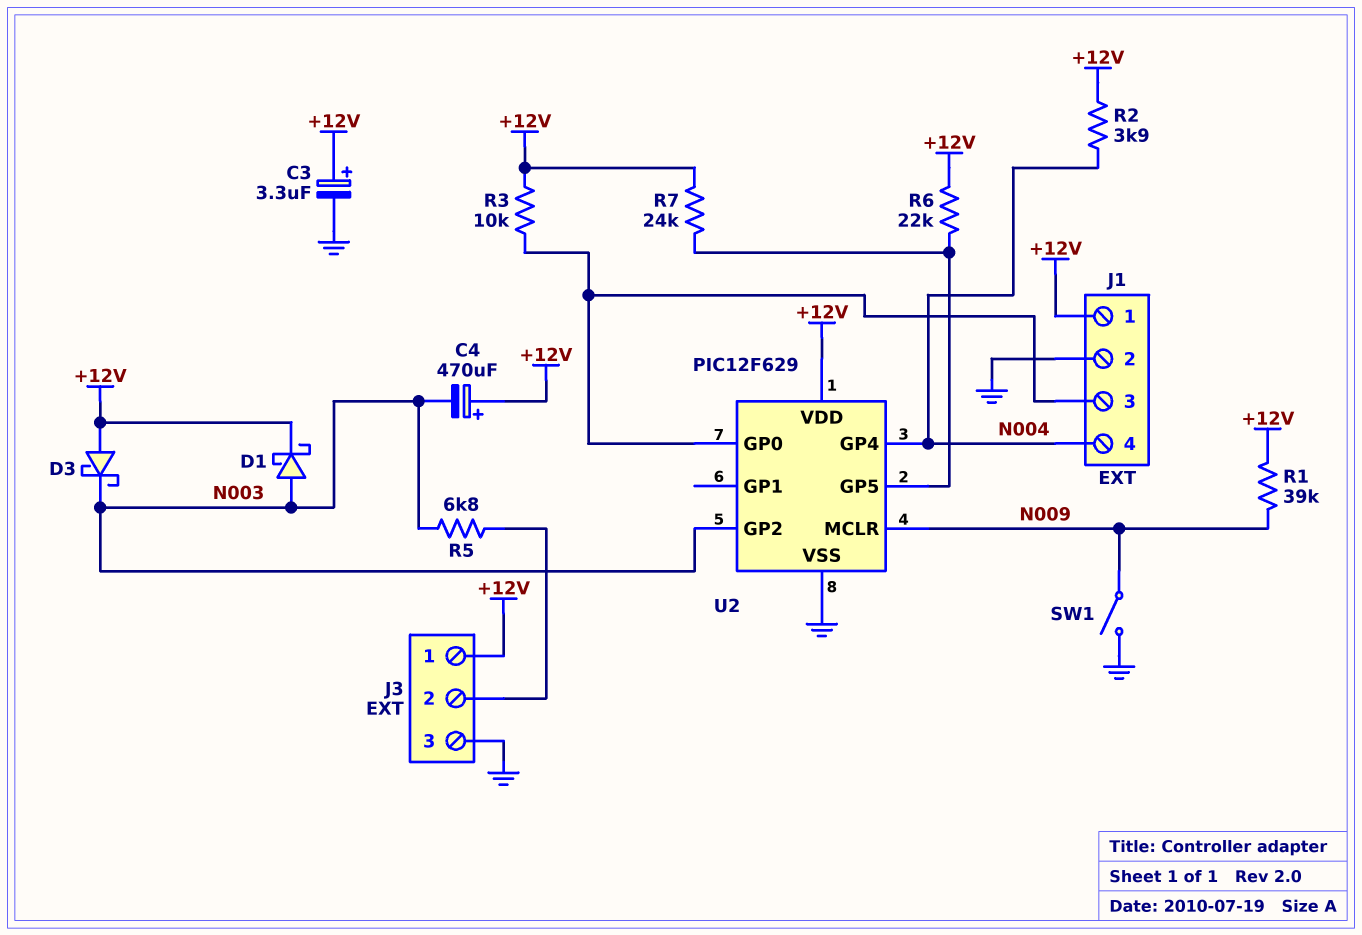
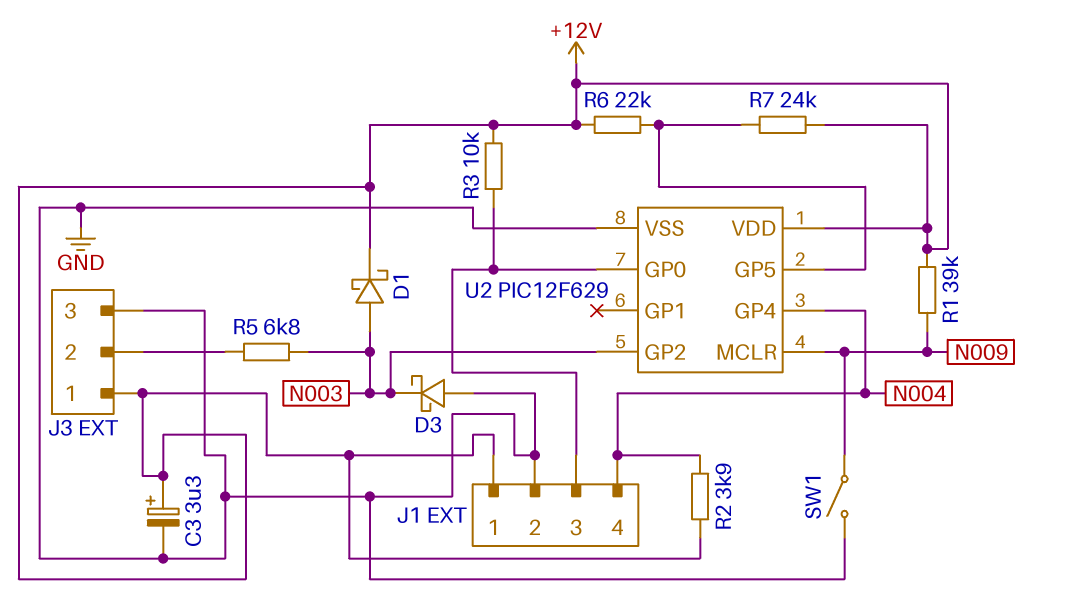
C4: 470uF (plus +12V, minus N003) -> none
D3: schottky (A +12V, K N003) -> schottky (A GND, K N003)

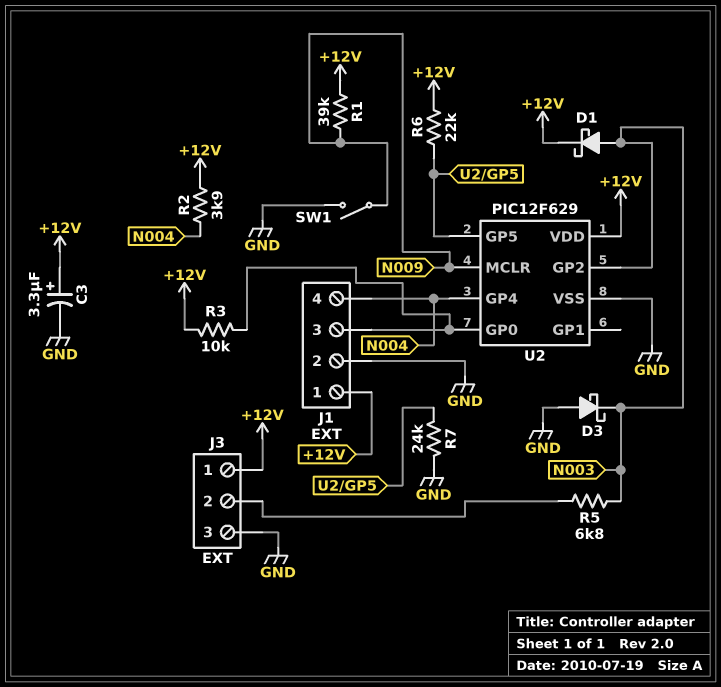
R7: 24k (+12V, U2/GP5) -> 24k (GND, U2/GP5)

